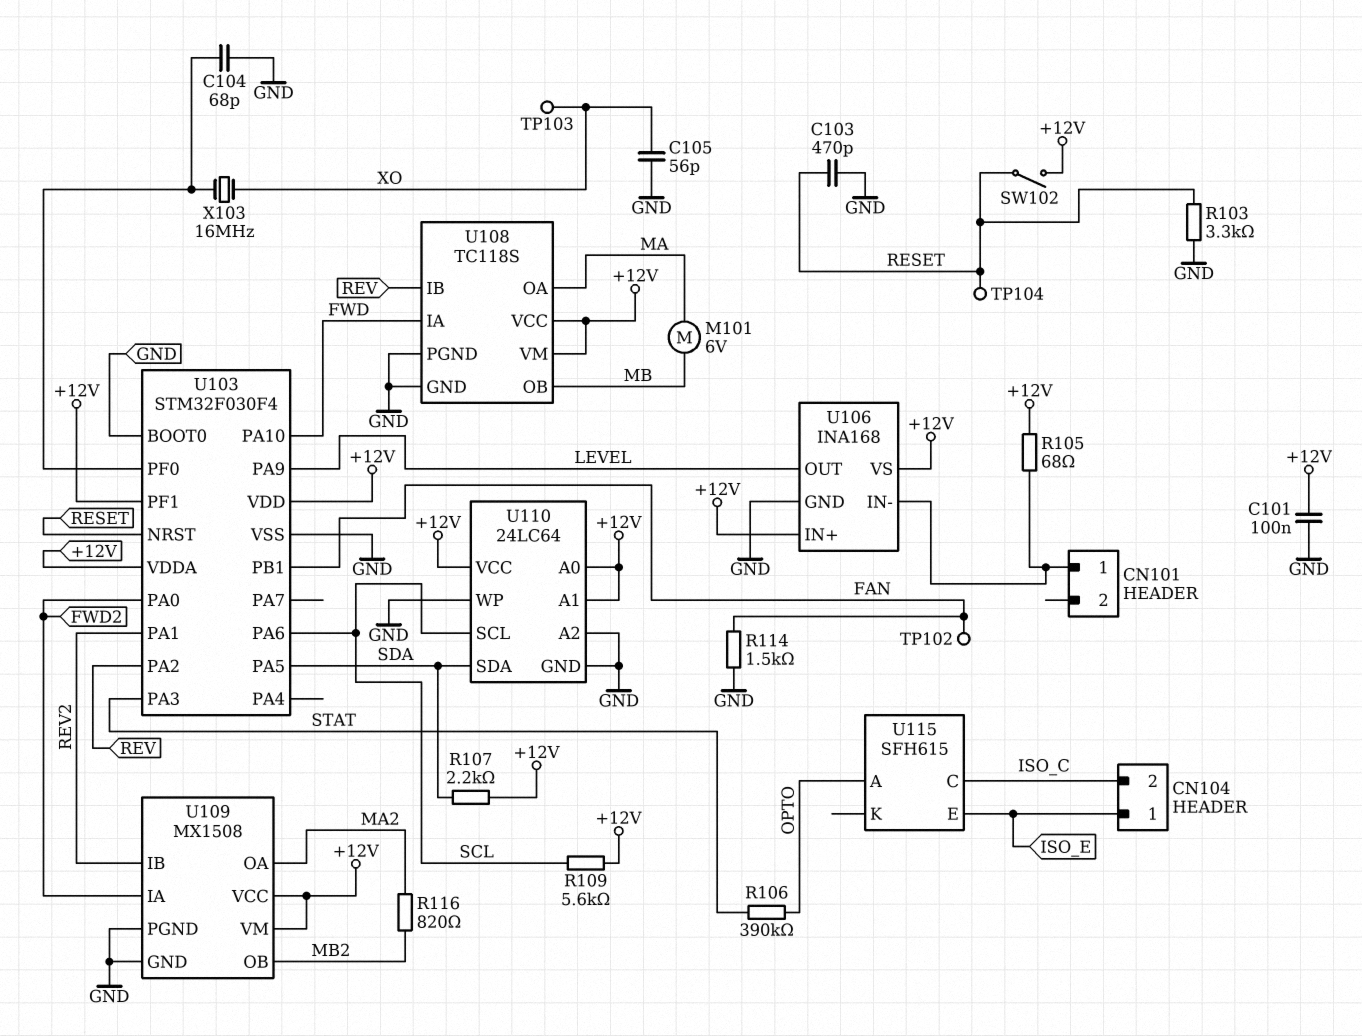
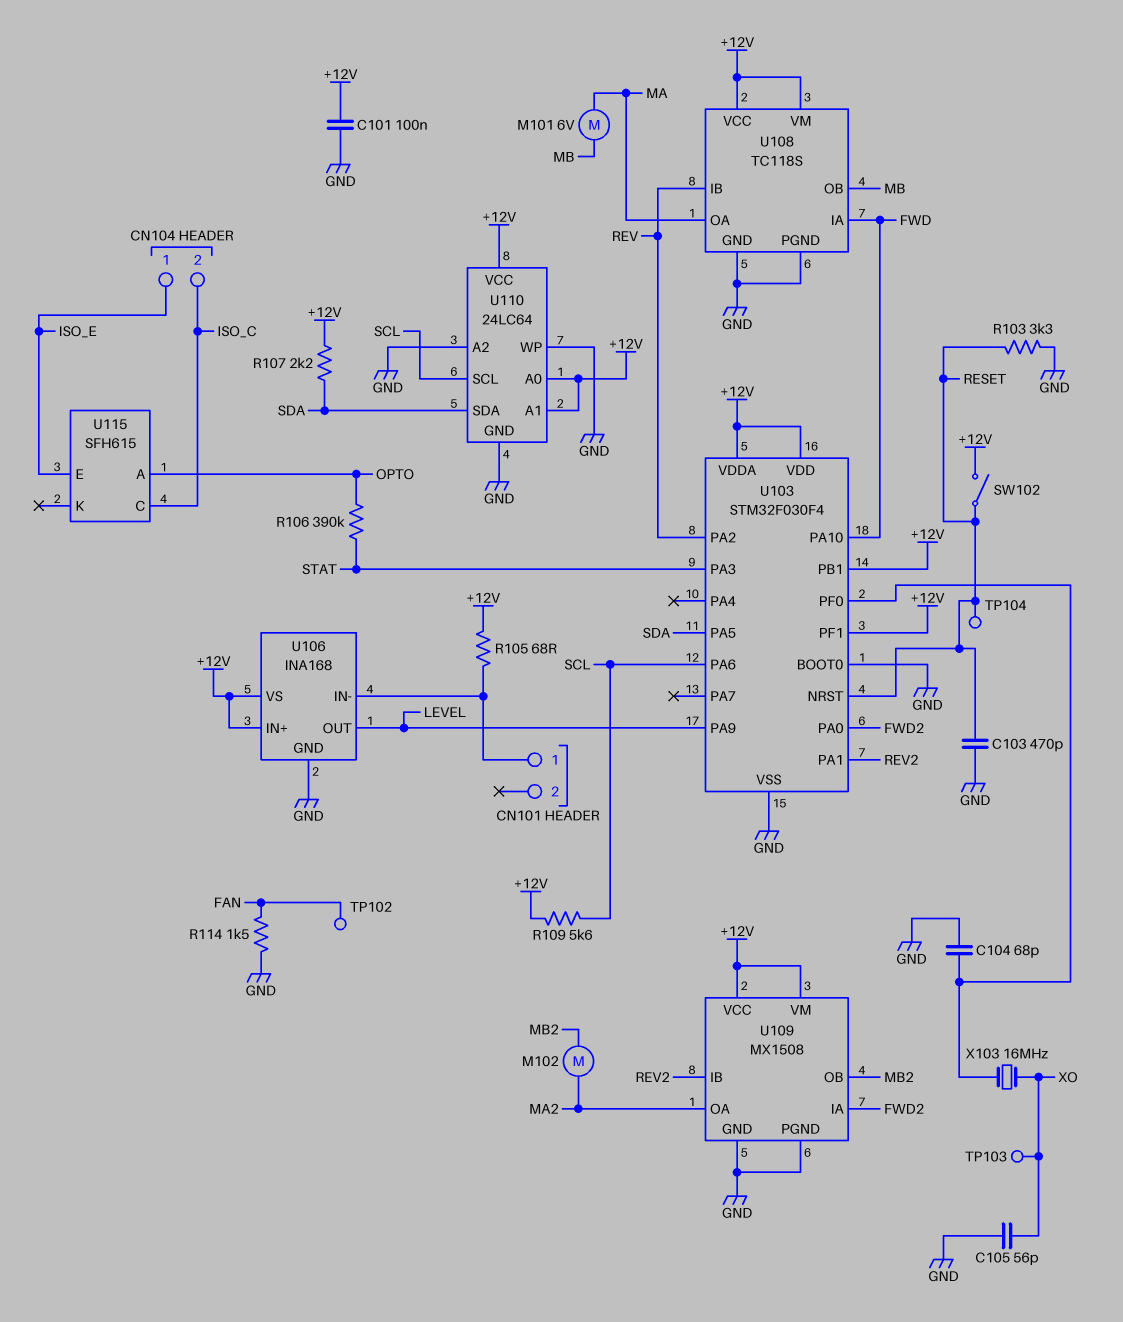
M102: none -> motor (MA2, MB2)
R116: 820 (MA2, MB2) -> none
U103 pin PB1: FAN -> +12V

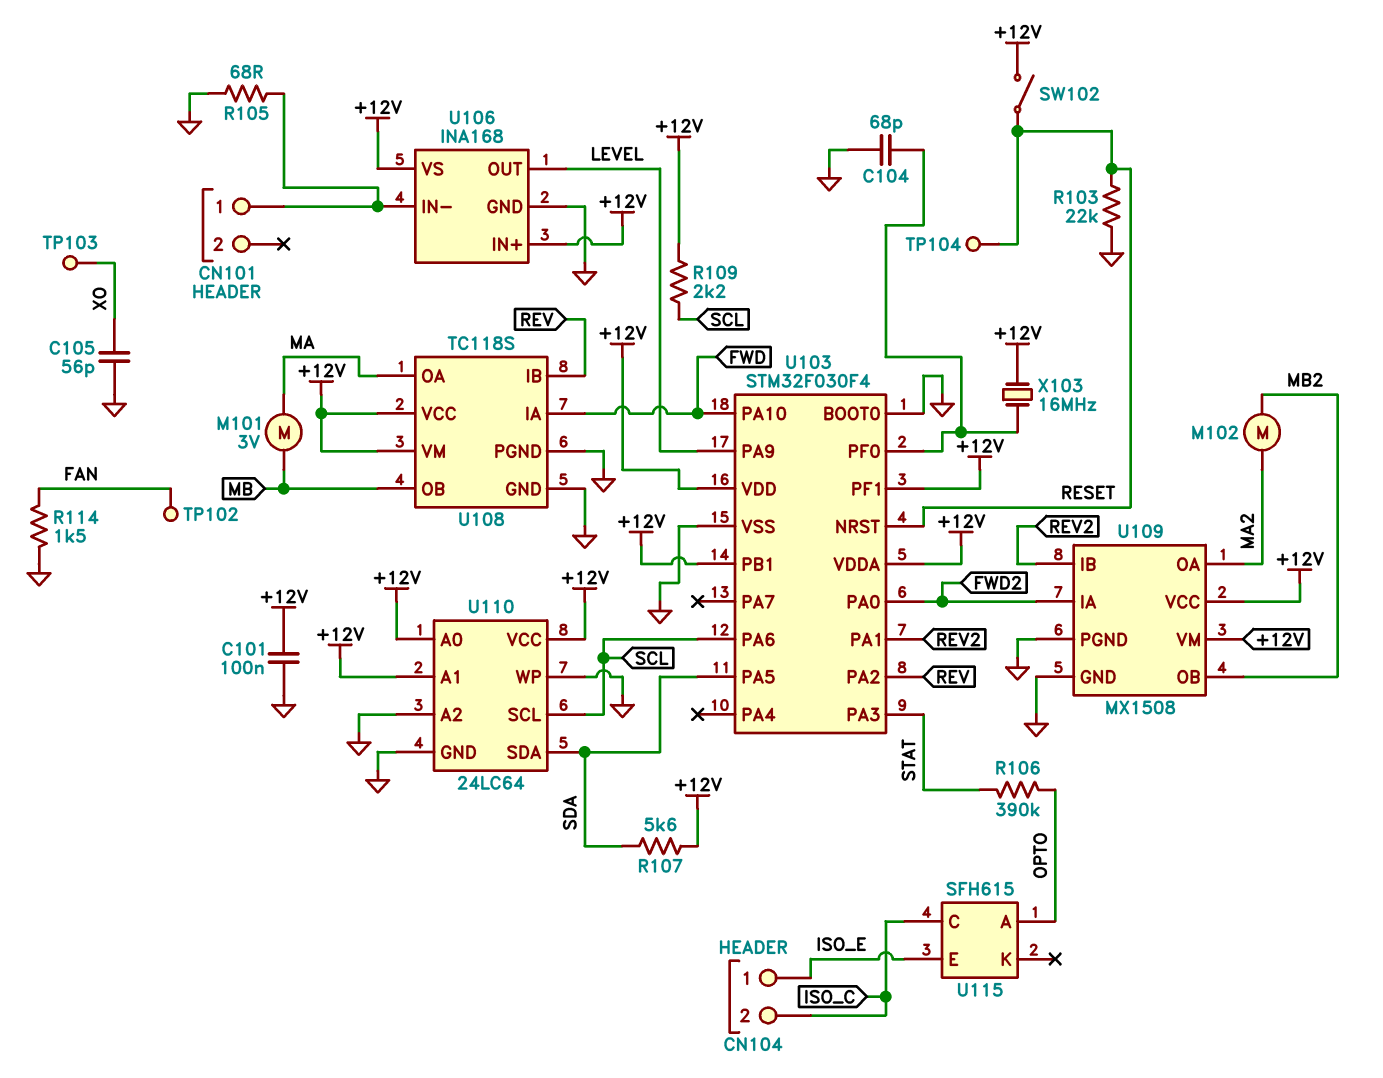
C103: 470pF (GND, RESET) -> none
M101: motor 6V (MA, MB) -> motor 3V (MA, MB)
R103: 3.3k (GND, RESET) -> 22k (GND, RESET)
R105: 68 (+12V, CN101/1) -> 68 (CN101/1, GND)
R107: 2.2k (+12V, SDA) -> 5.6k (+12V, SDA)
R109: 5.6k (+12V, SCL) -> 2.2k (+12V, SCL)
X103: 16MHz (U103/PF0, XO) -> 16MHz (+12V, U103/PF0)

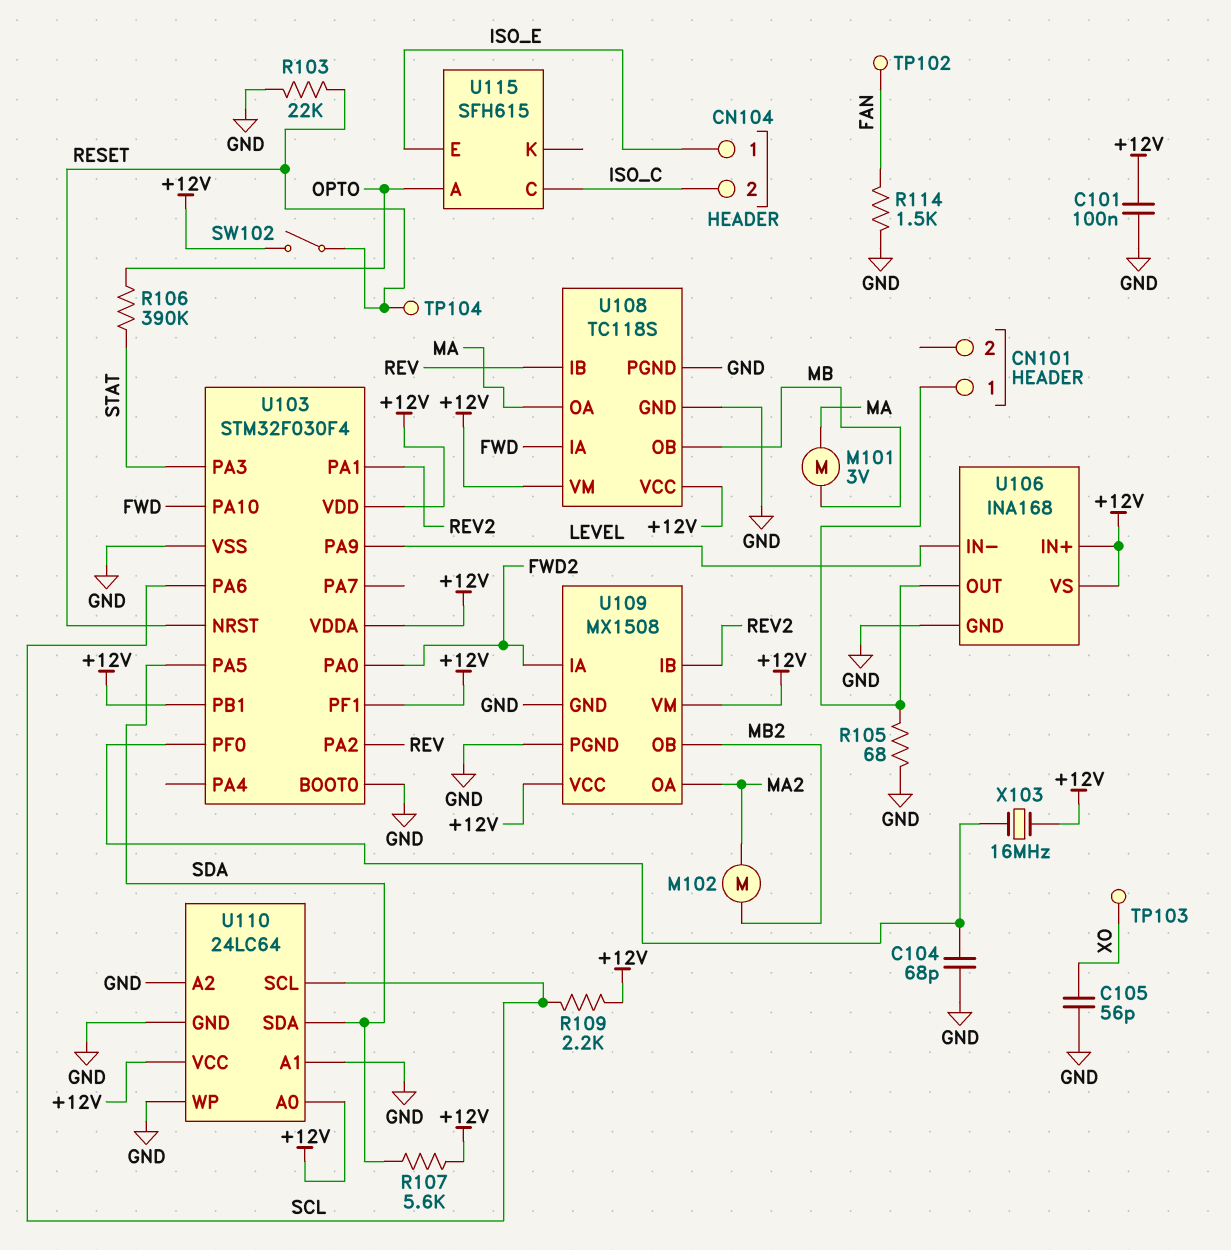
U106 pin IN-: CN101/1 -> LEVEL
U106 pin OUT: LEVEL -> CN101/1
U110 pin A1: +12V -> GND

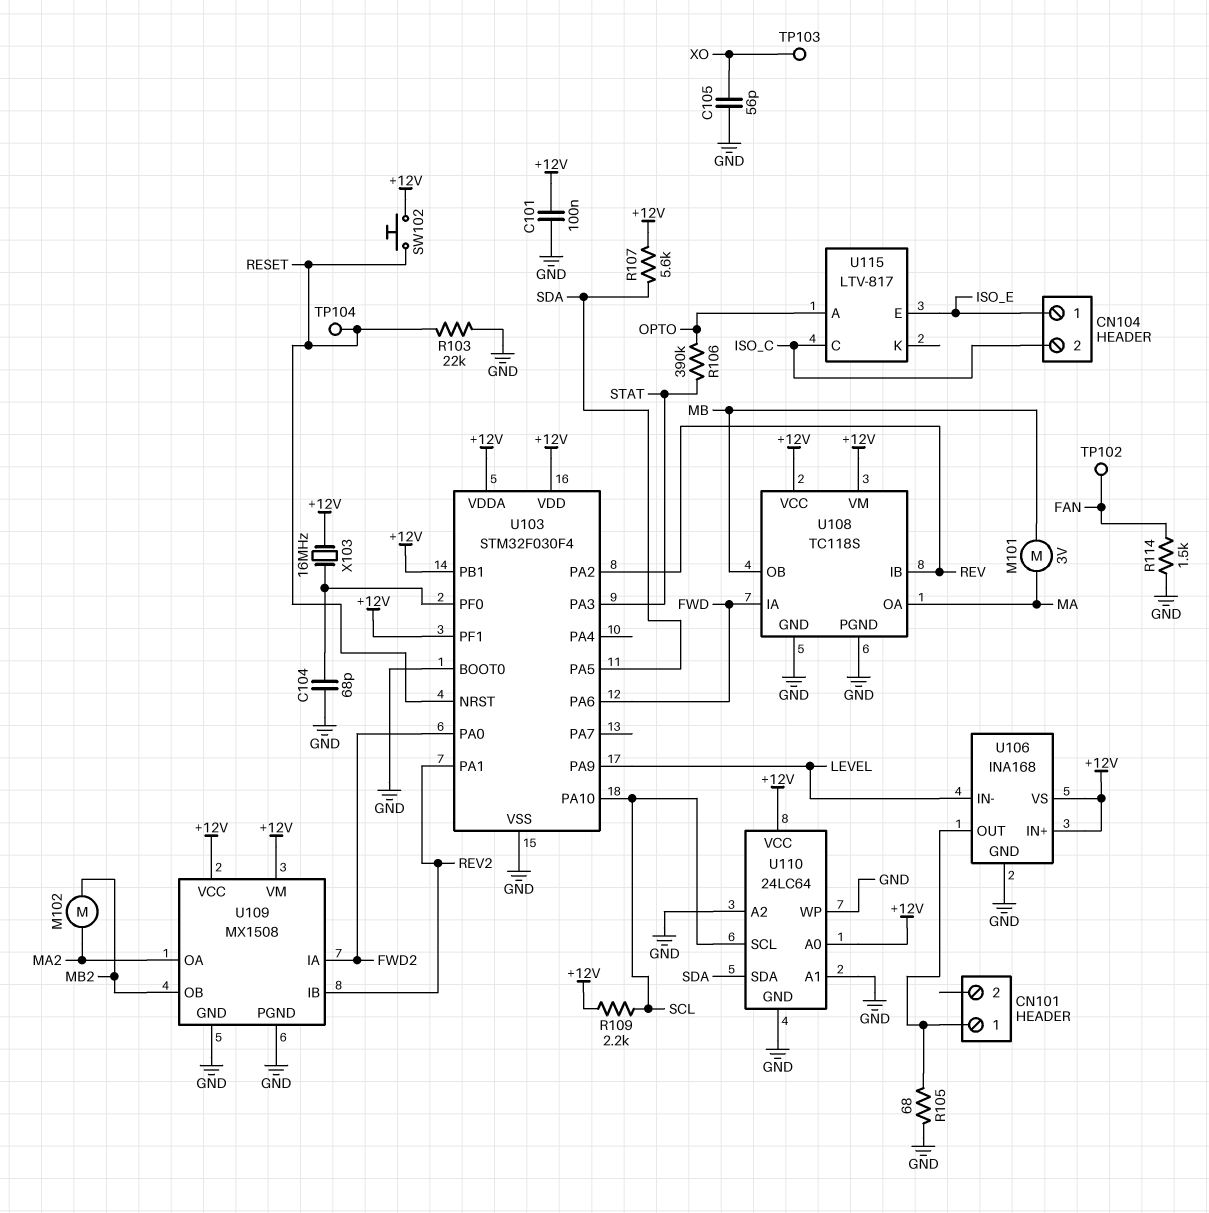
SW102: switch (+12V, RESET) -> button (+12V, RESET)
U103 pin PA6: SCL -> FWD
U103 pin PA10: FWD -> SCL
U115: SFH615 -> LTV-817

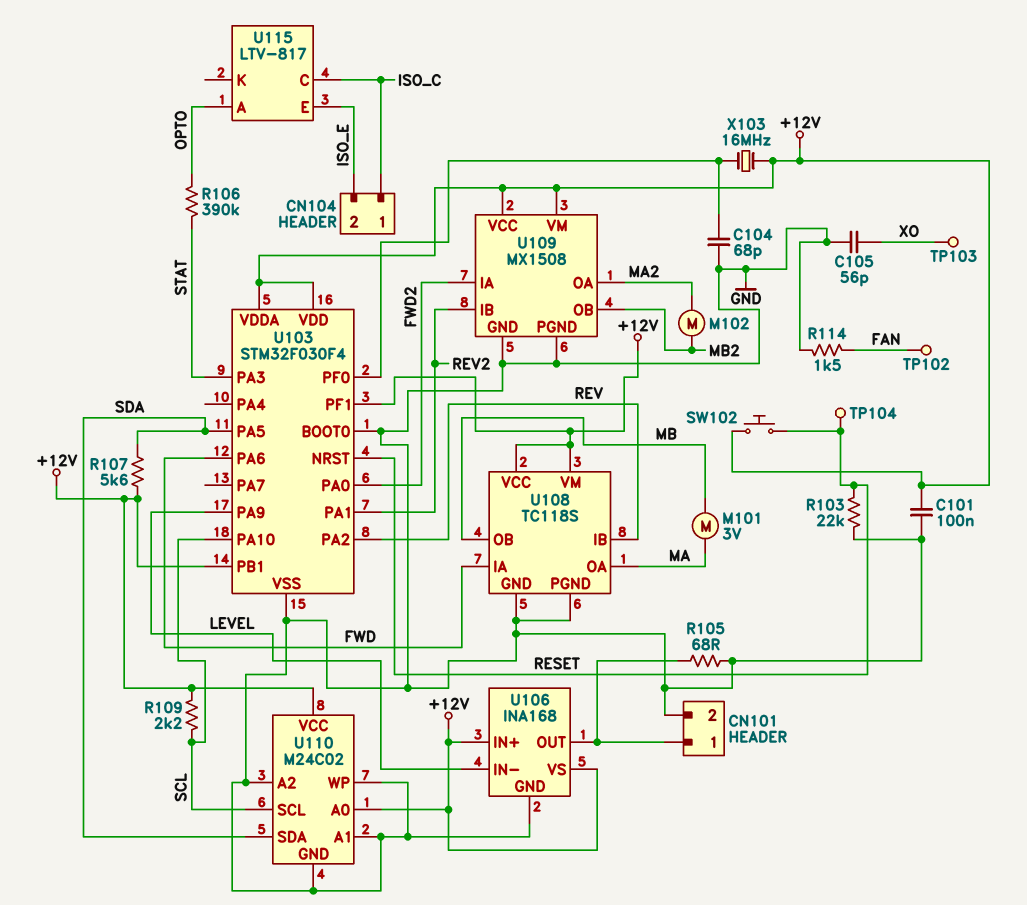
CN101 pin 2: none -> GND
CN104 pin 1: ISO_E -> ISO_C
CN104 pin 2: ISO_C -> ISO_E
U110: 24LC64 -> M24C02

